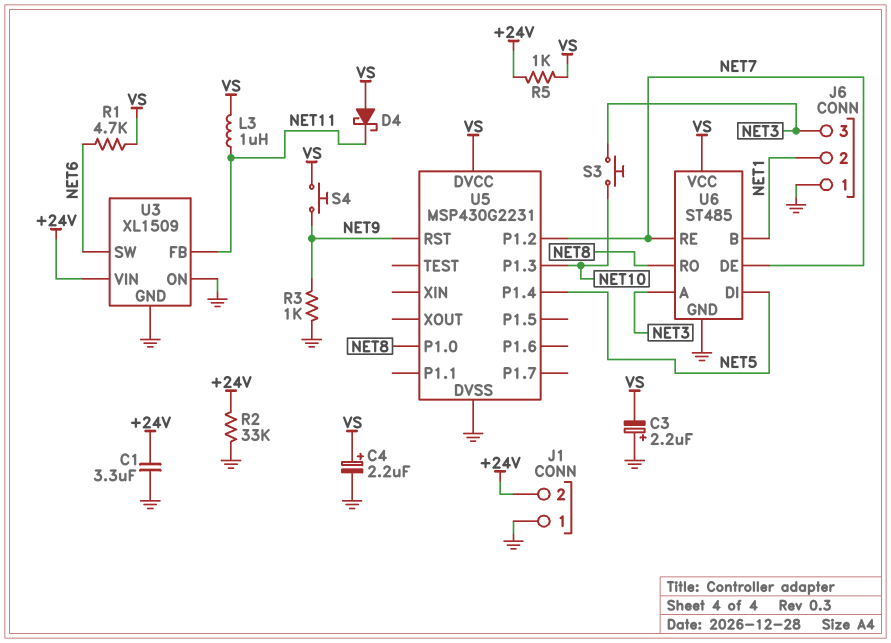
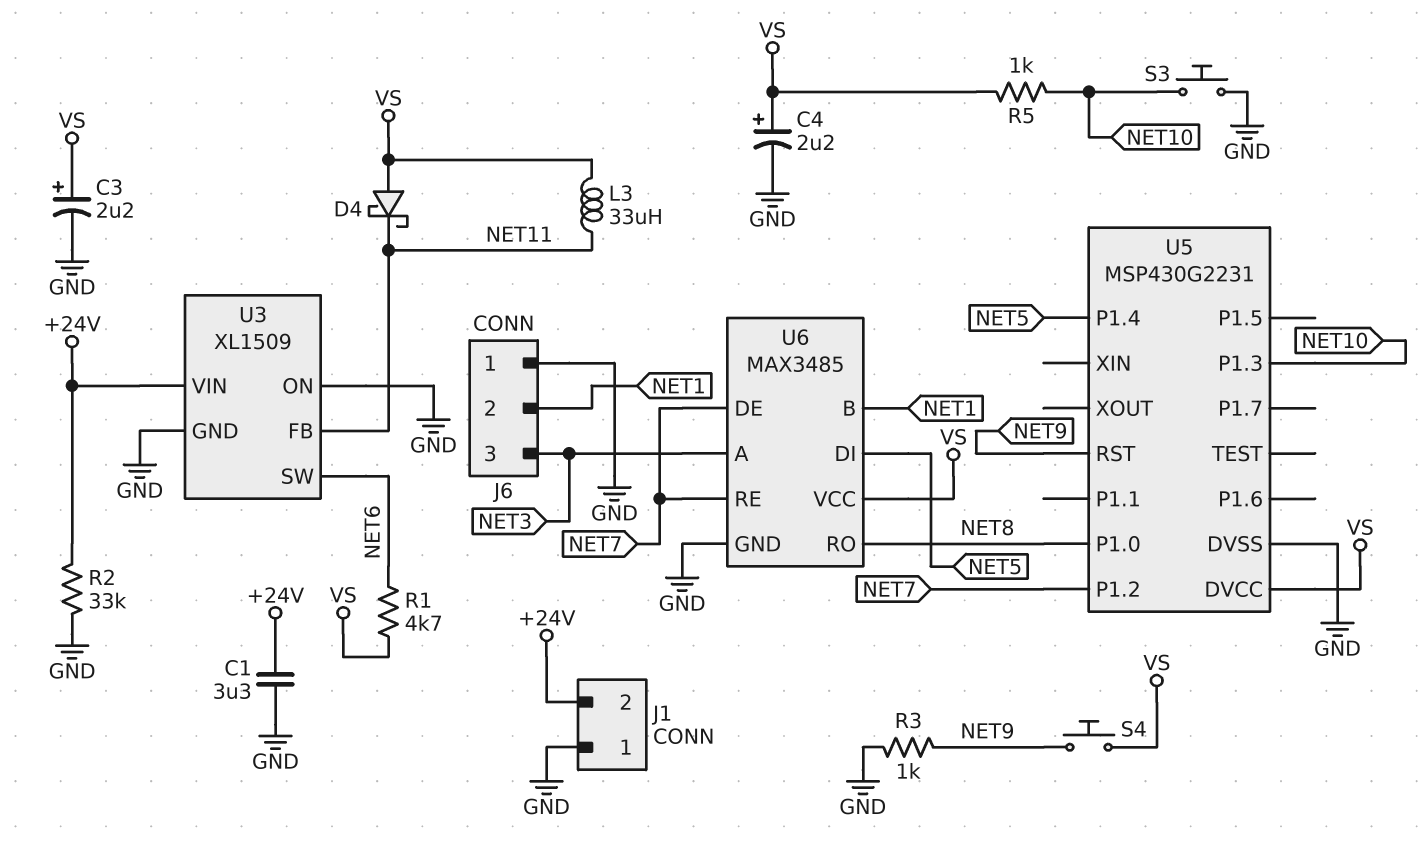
C3: 2.2uF (plus GND, minus VS) -> 2.2uF (plus VS, minus GND)
L3: 1uH (NET11, VS) -> 33uH (NET11, VS)
R5: 1k (+24V, VS) -> 1k (NET10, VS)
S3: button (NET3, NET10) -> button (GND, NET10)
U6: ST485 -> MAX3485

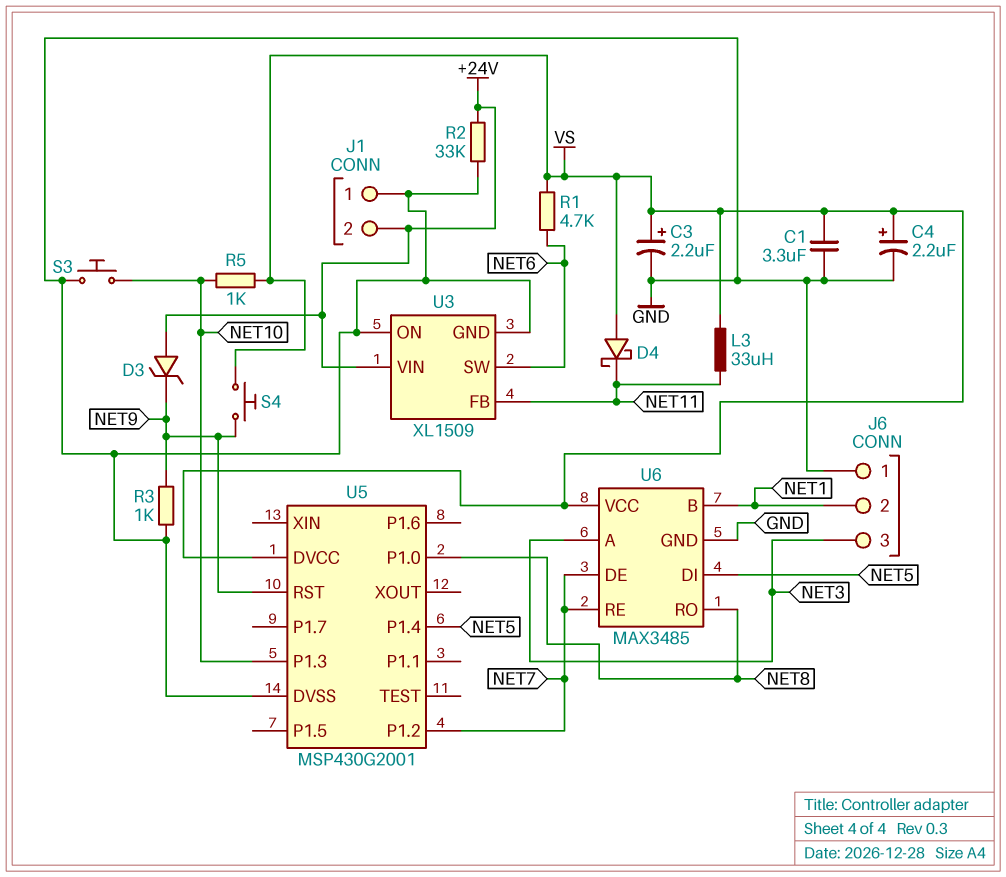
C1: 3.3uF (+24V, GND) -> 3.3uF (GND, VS)
D3: none -> zener (A +24V, K NET9)
U5: MSP430G2231 -> MSP430G2001

